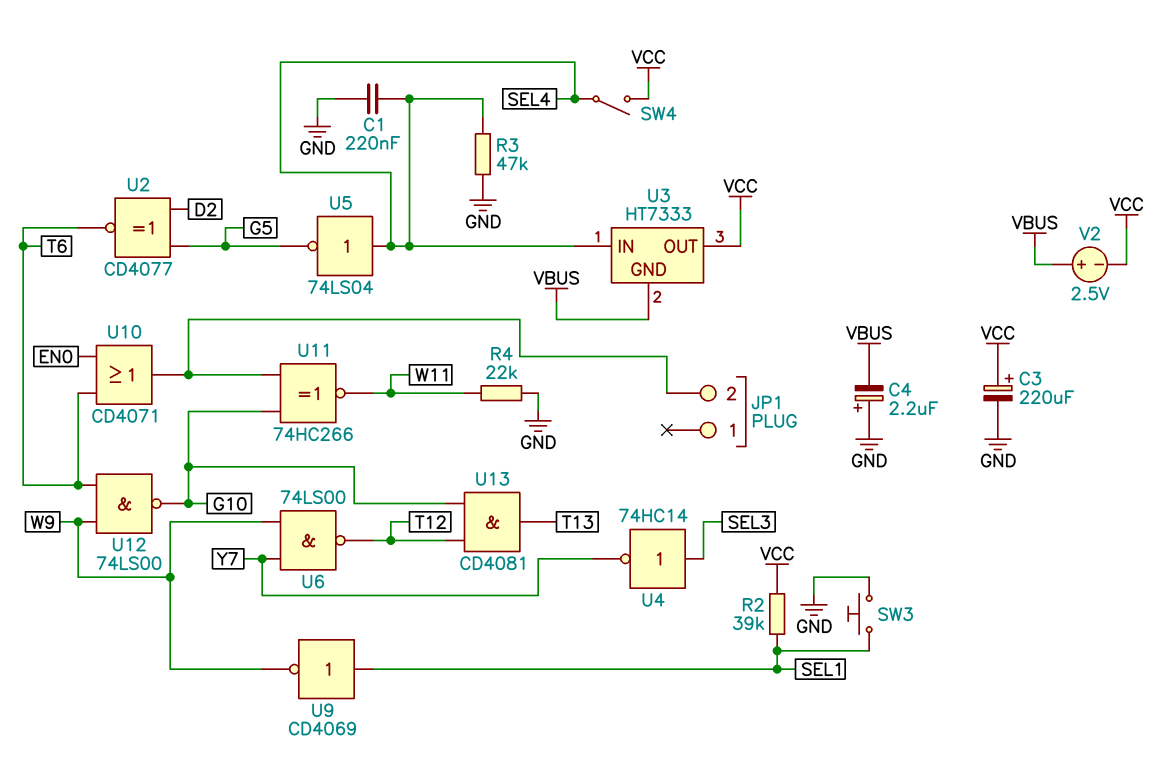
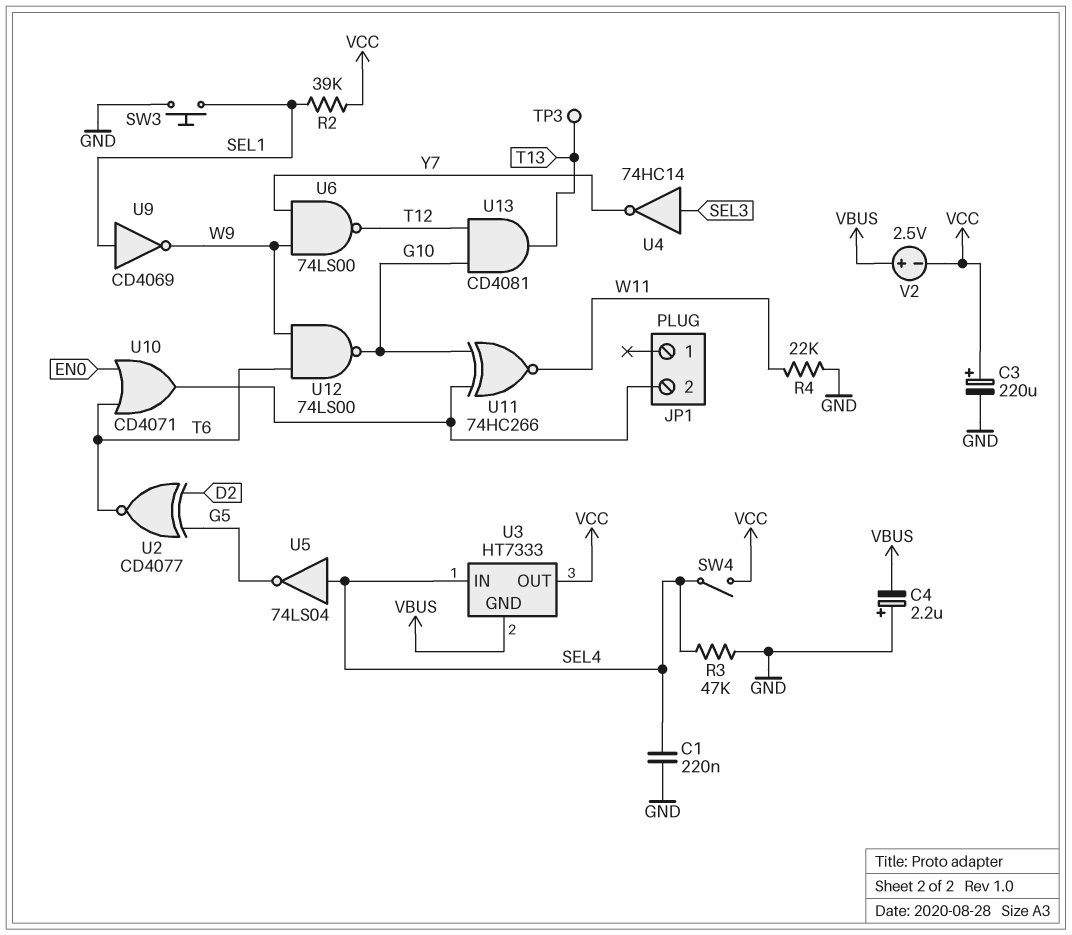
TP3: none -> test point (T13)

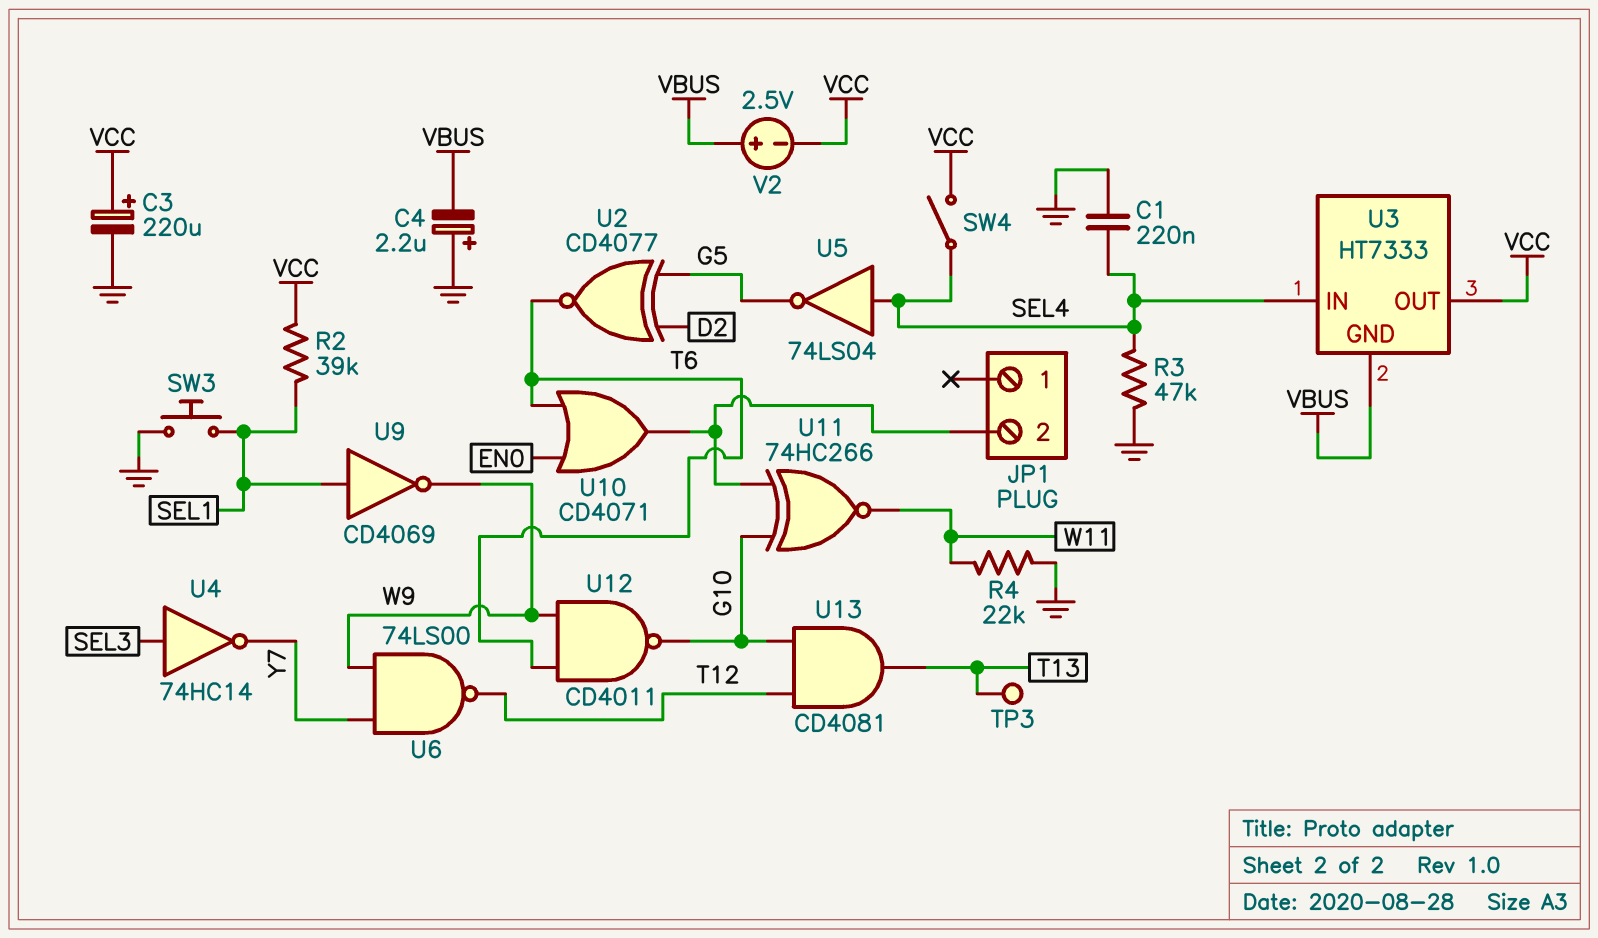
U12: NAND 74LS00 (in T6, in W9, out G10) -> NAND CD4011 (in T6, in W9, out G10)

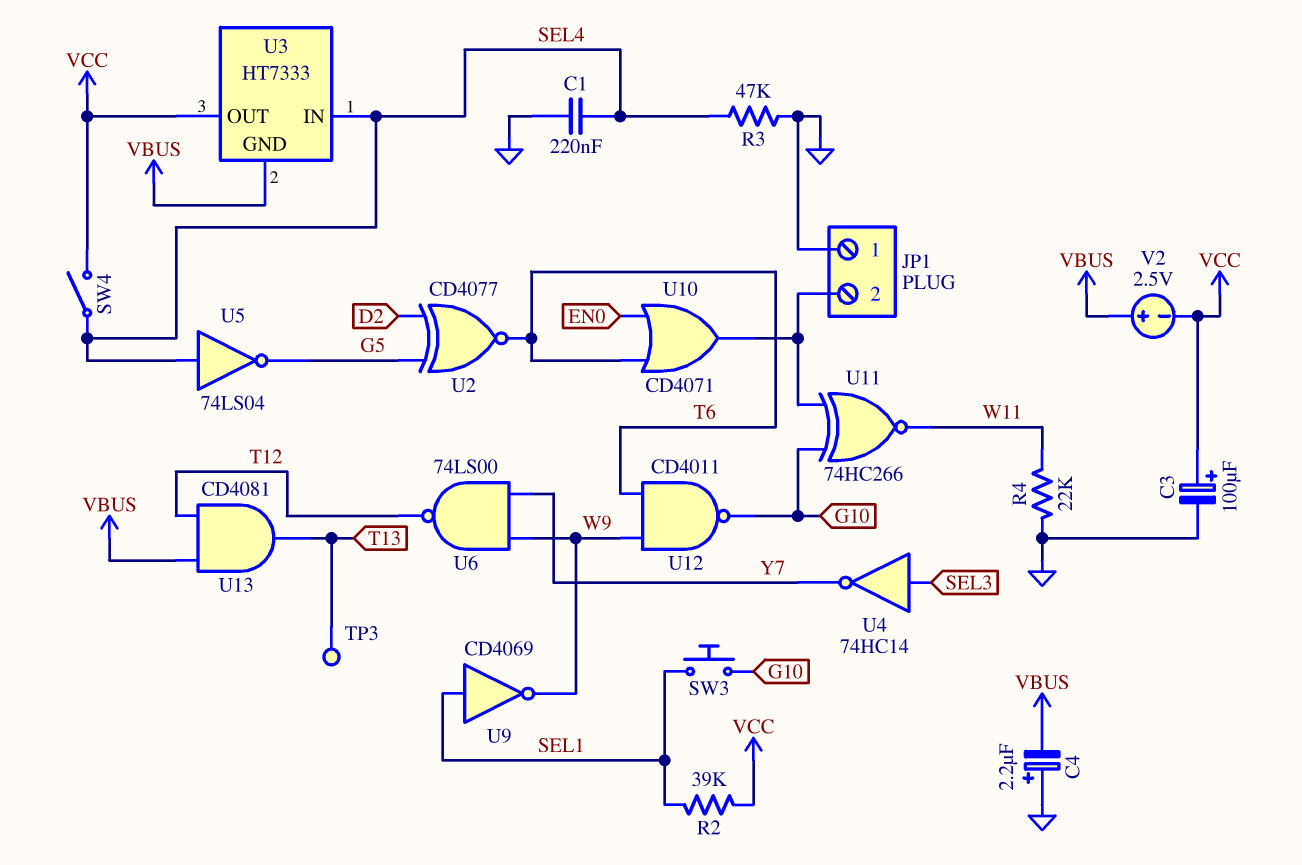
C3: 220uF (plus VCC, minus GND) -> 100uF (plus VCC, minus GND)
JP1 pin 1: none -> GND
SW3: button (GND, SEL1) -> button (G10, SEL1)
U13: AND CD4081 (in G10, in T12, out T13) -> AND CD4081 (in T12, in VBUS, out T13)

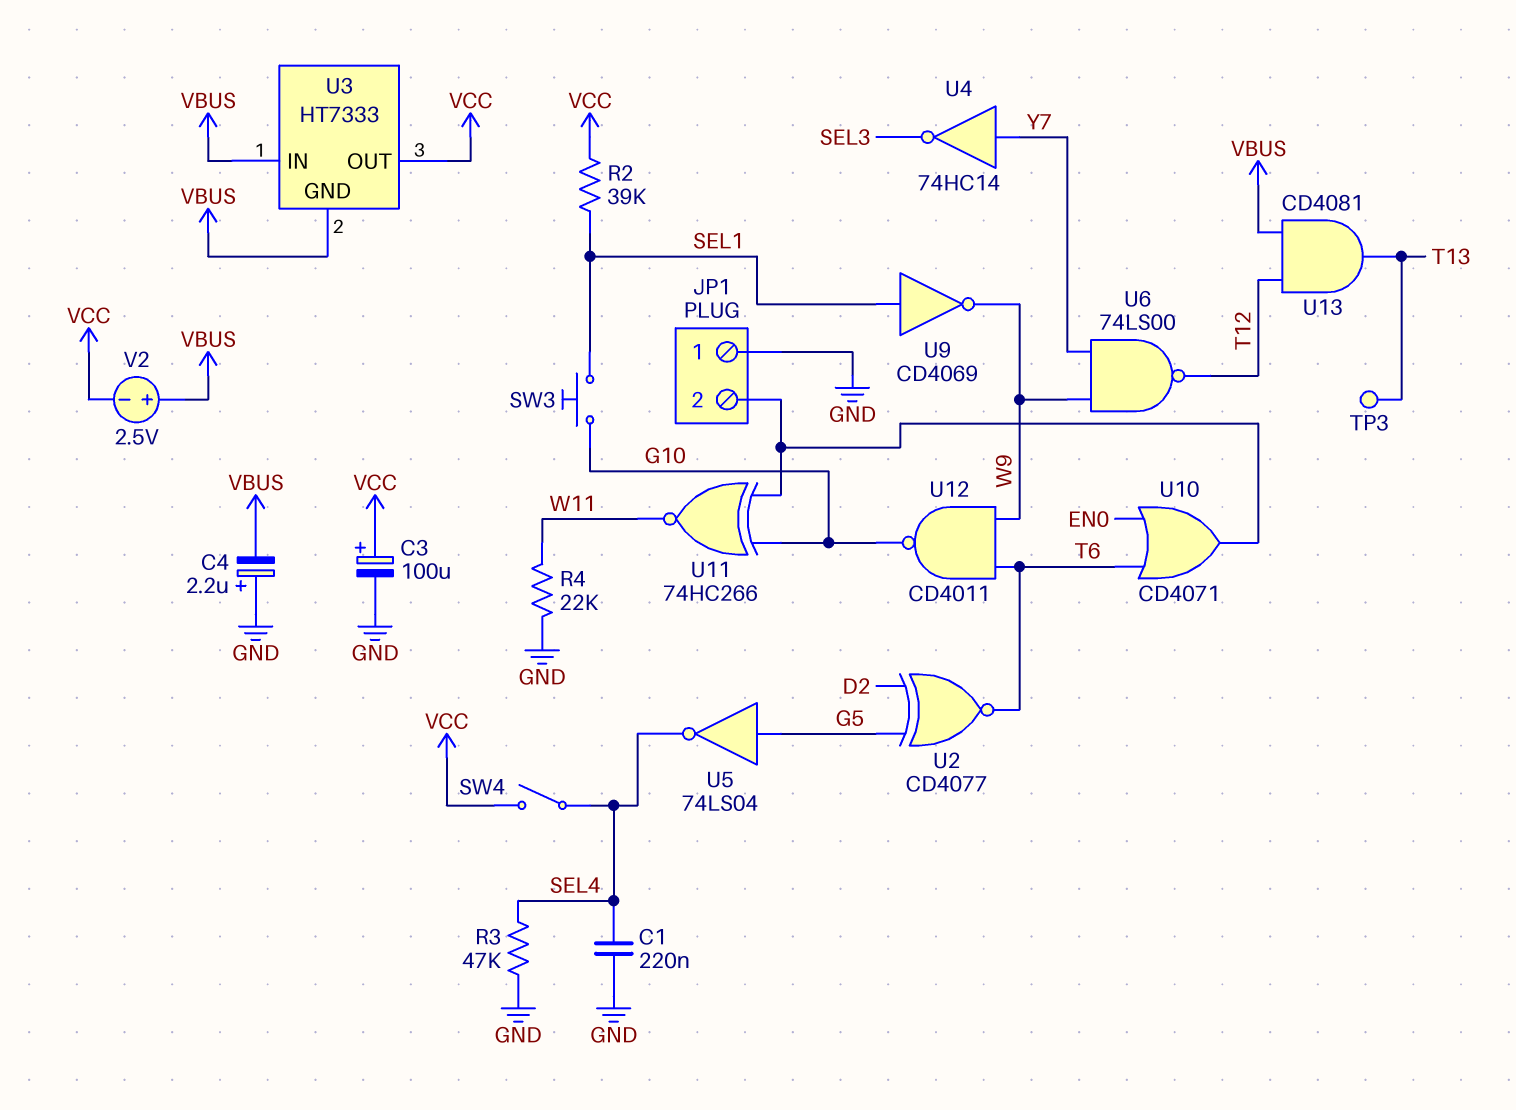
U3 pin IN: SEL4 -> VBUS
U4: NOT 74HC14 (in SEL3, out Y7) -> NOT 74HC14 (in Y7, out SEL3)
U5: NOT 74LS04 (in SEL4, out G5) -> NOT 74LS04 (in G5, out SEL4)

